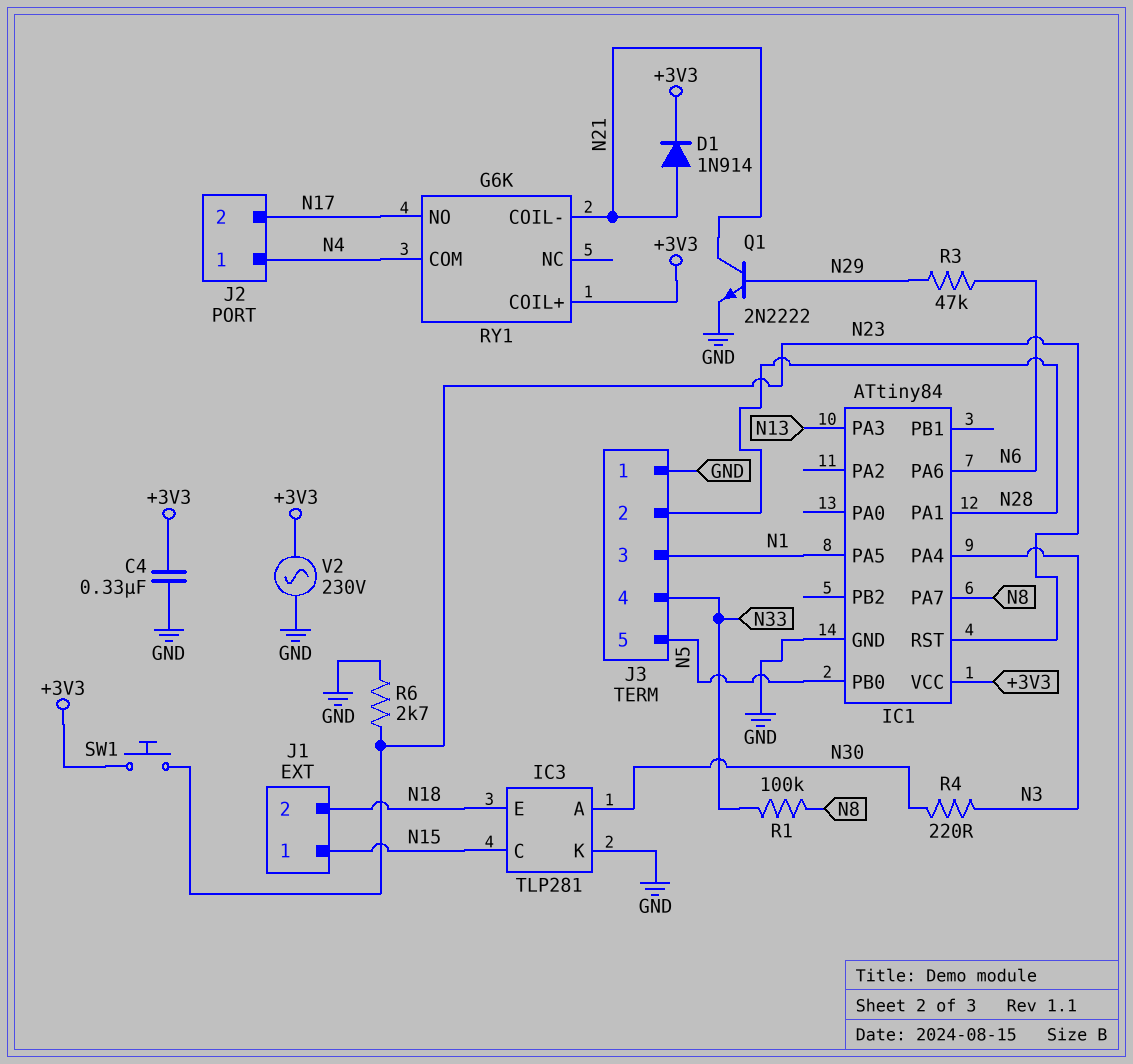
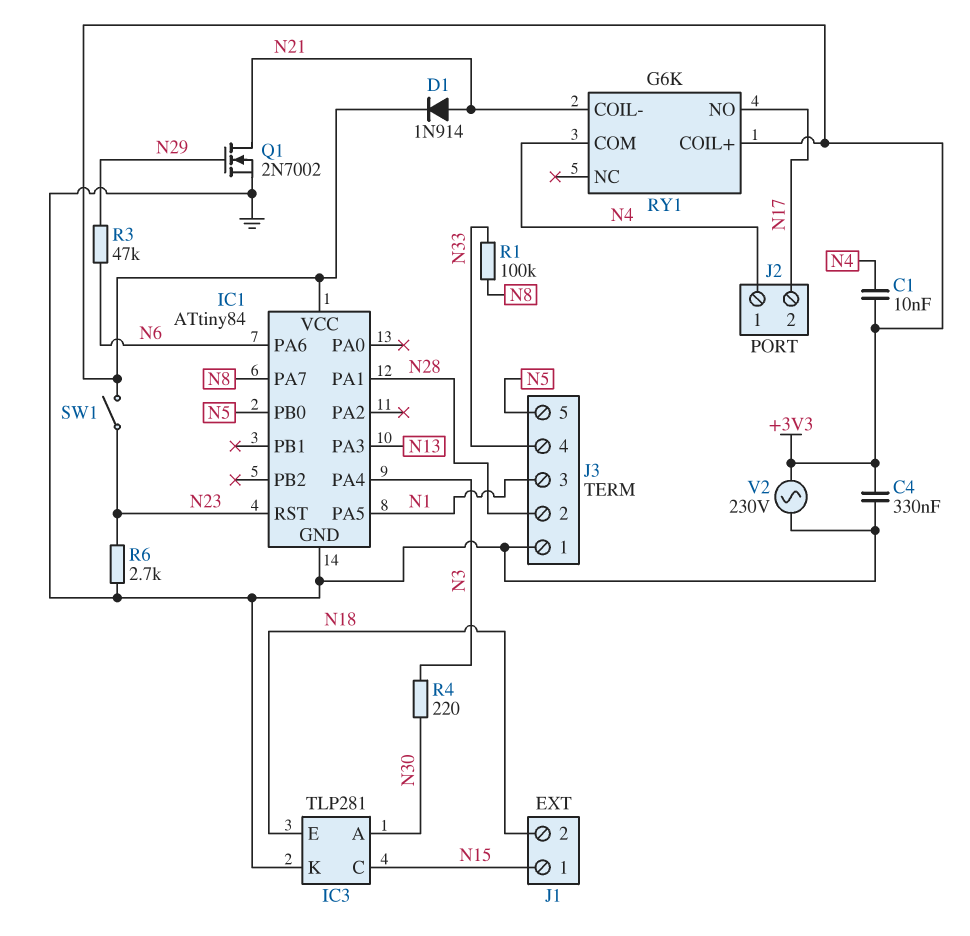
C1: none -> 10nF (+3V3, N4)
Q1: NPN 2N2222 (B N29, C N21, E GND) -> NMOS 2N7002 (G N29, D N21, S GND)
SW1: button (+3V3, N23) -> switch (+3V3, N23)

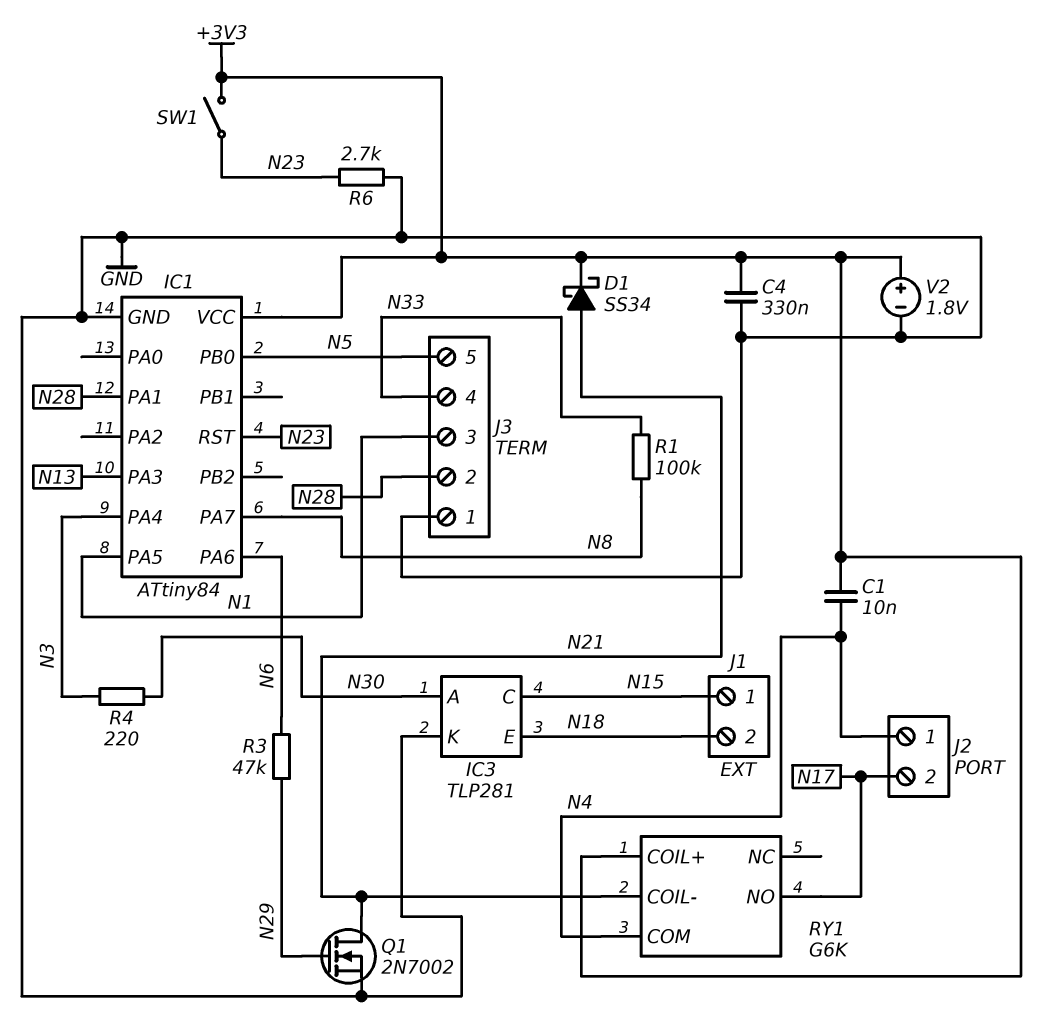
D1: diode 1N914 (A N21, K +3V3) -> schottky SS34 (A N21, K +3V3)
V2: AC 230V (+3V3, GND) -> 1.8V (plus +3V3, minus GND)

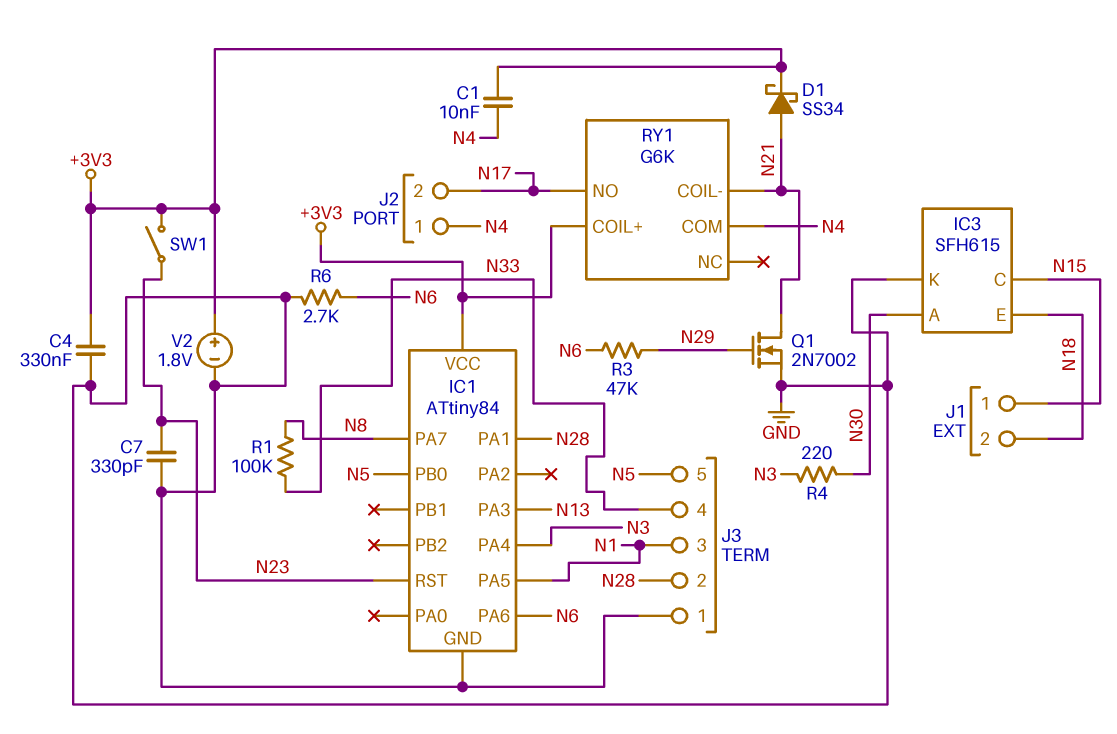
C7: none -> 330pF (GND, N23)
IC3: TLP281 -> SFH615
R6: 2.7k (GND, N23) -> 2.7k (GND, N6)

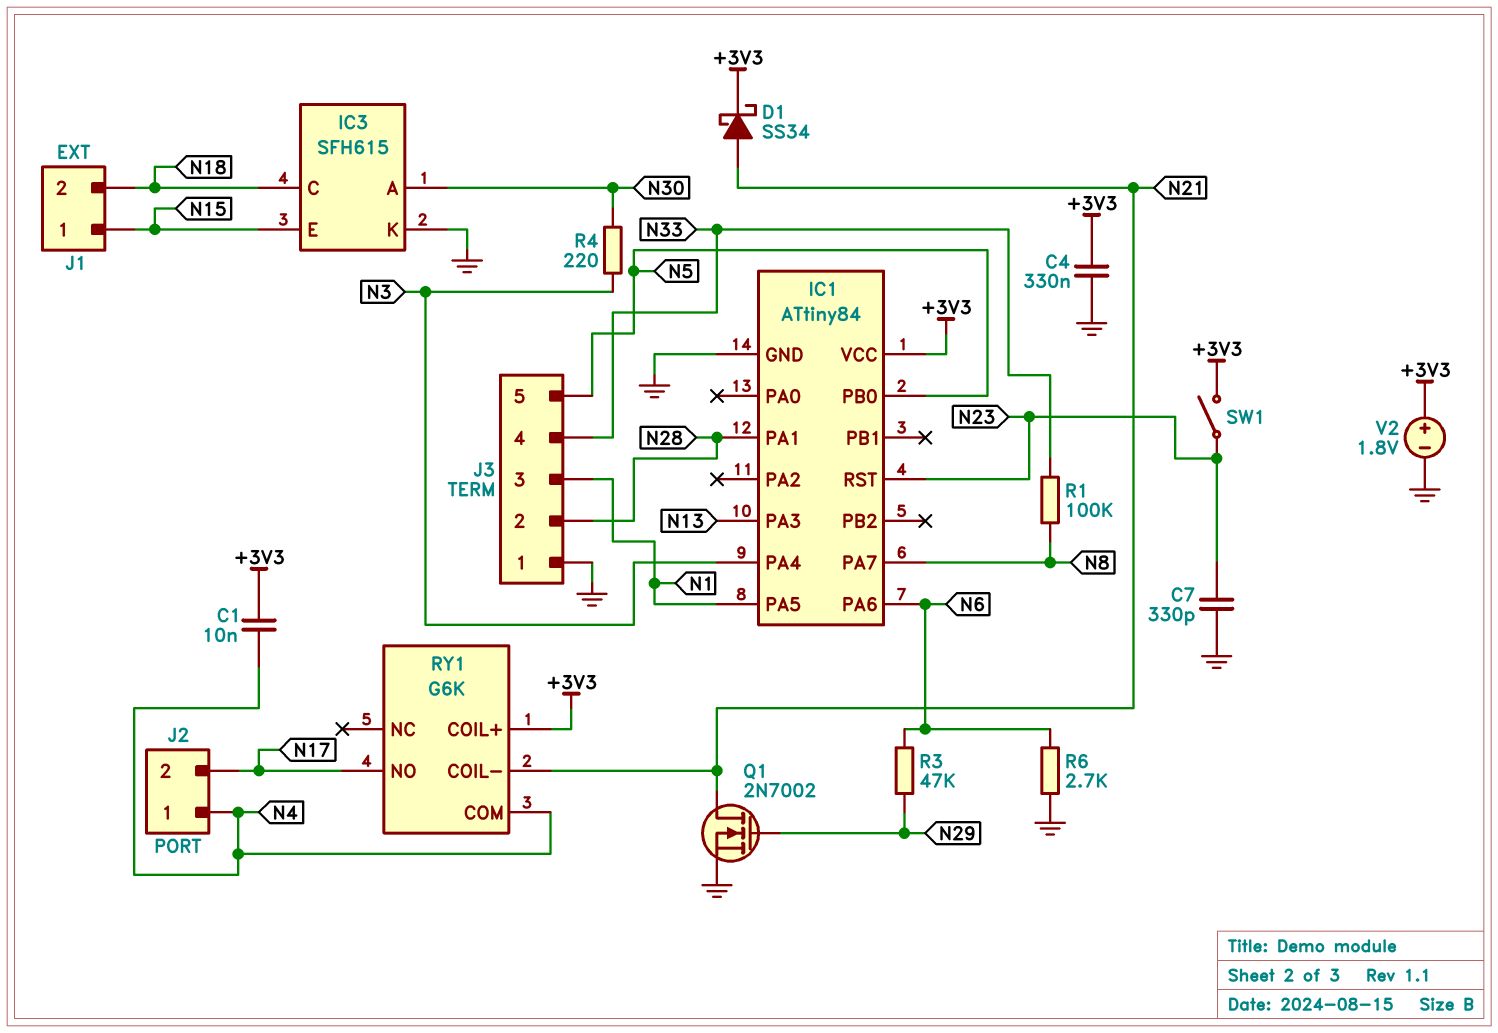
IC3 pin C: N15 -> N18
IC3 pin E: N18 -> N15

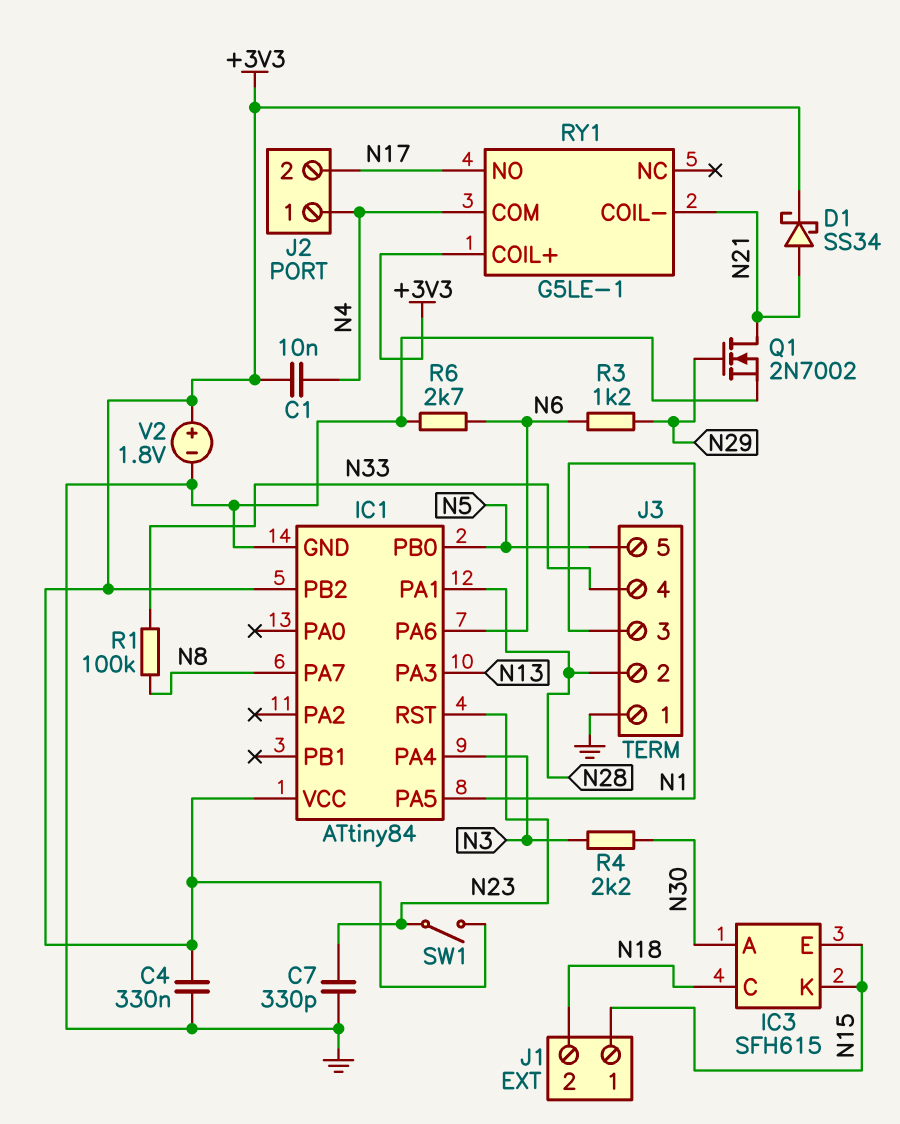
IC1 pin PB2: none -> +3V3
IC3 pin K: GND -> N15
R3: 47k (N6, N29) -> 1.2k (N6, N29)
R4: 220 (N3, N30) -> 2.2k (N3, N30)
RY1: G6K -> G5LE-1

